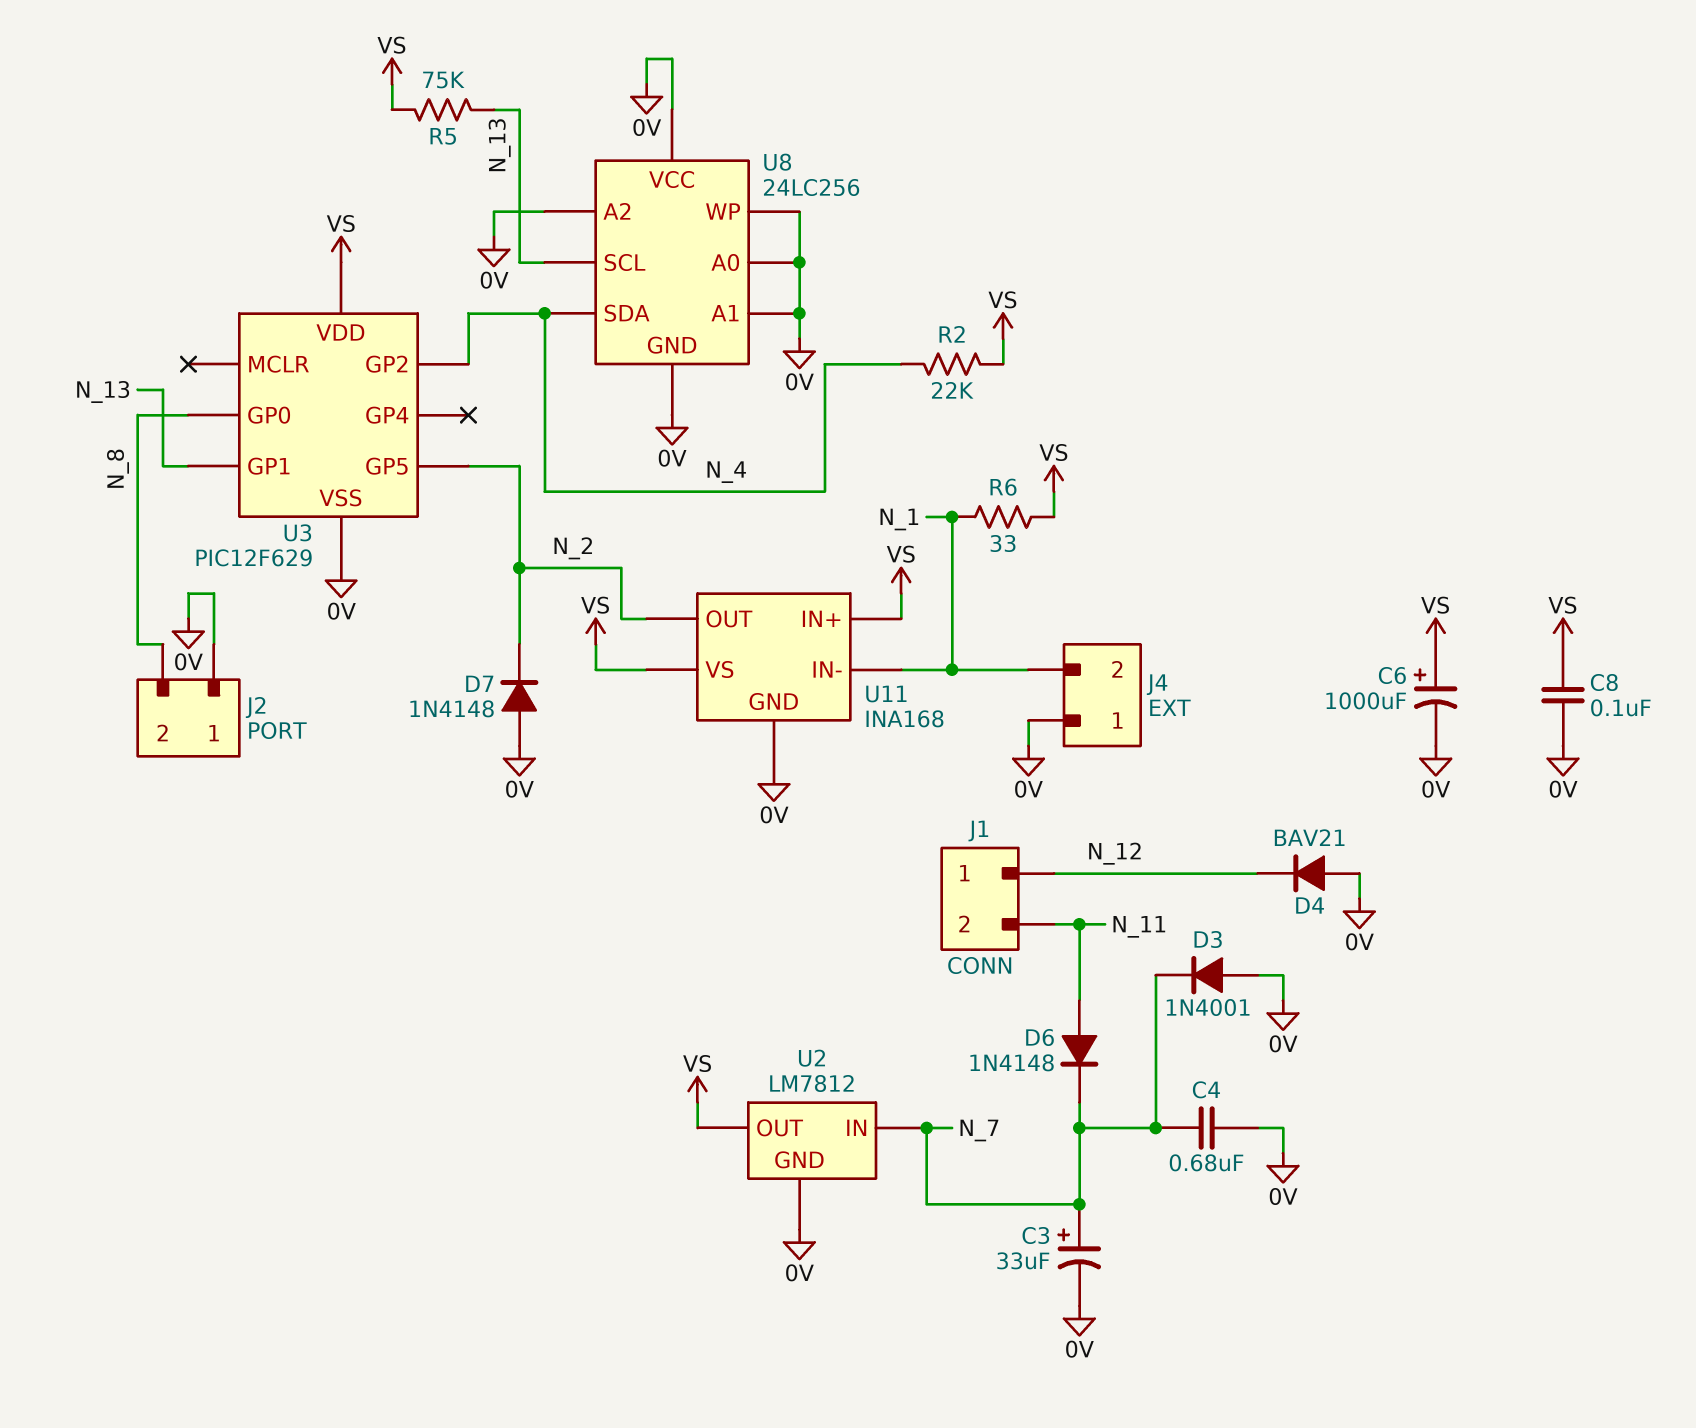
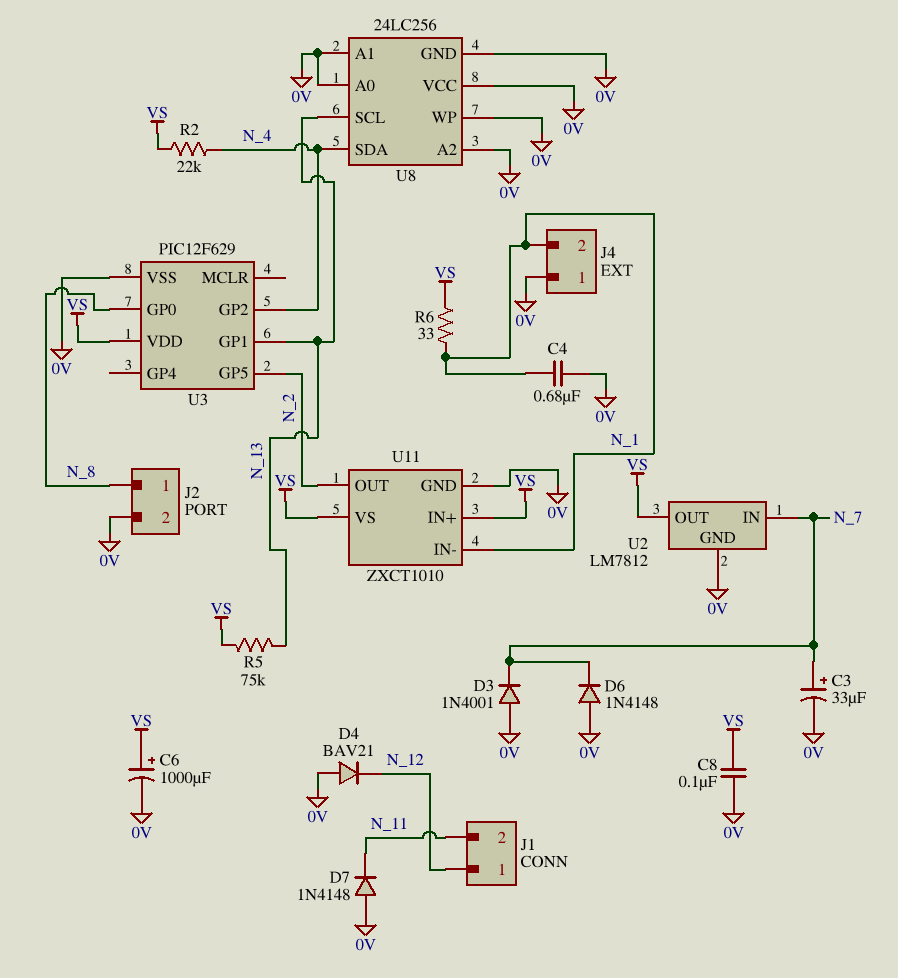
C4: 680nF (0V, N_7) -> 680nF (0V, N_1)
D6: diode 1N4148 (A N_11, K N_7) -> diode 1N4148 (A 0V, K N_7)
D7: diode 1N4148 (A 0V, K N_2) -> diode 1N4148 (A 0V, K N_11)
J2 pin 1: 0V -> N_8
J2 pin 2: N_8 -> 0V
U11: INA168 -> ZXCT1010

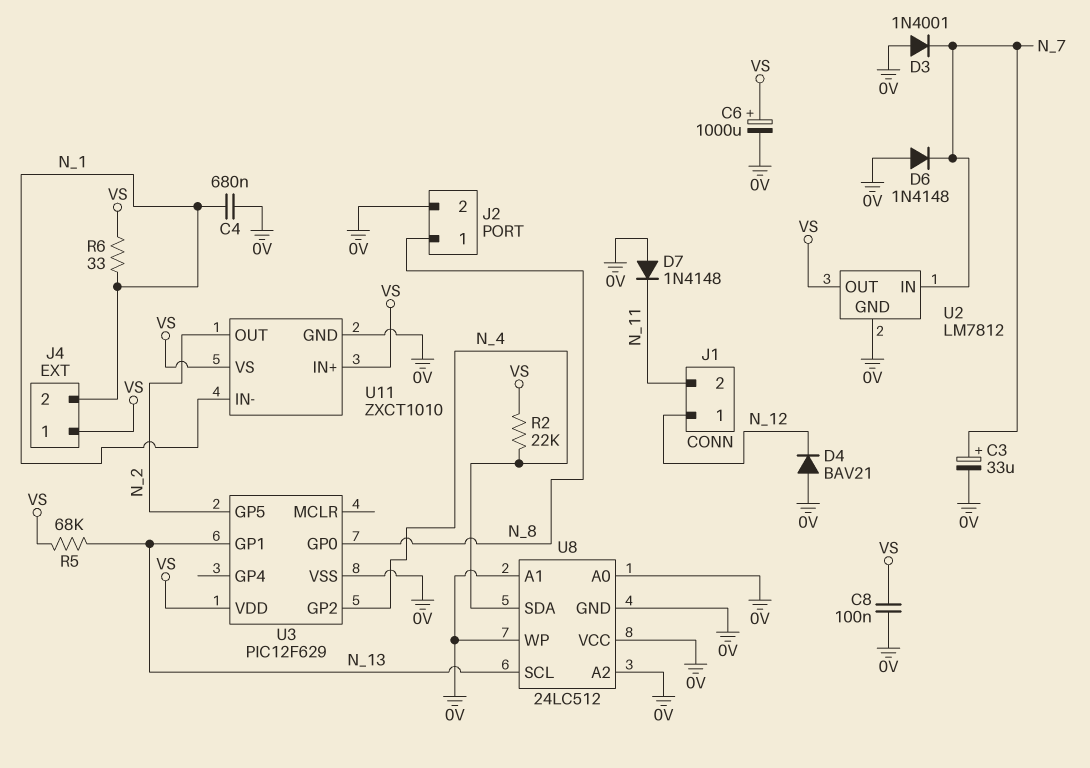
J4 pin 1: 0V -> VS
R5: 75k (N_13, VS) -> 68k (N_13, VS)
U8: 24LC256 -> 24LC512

